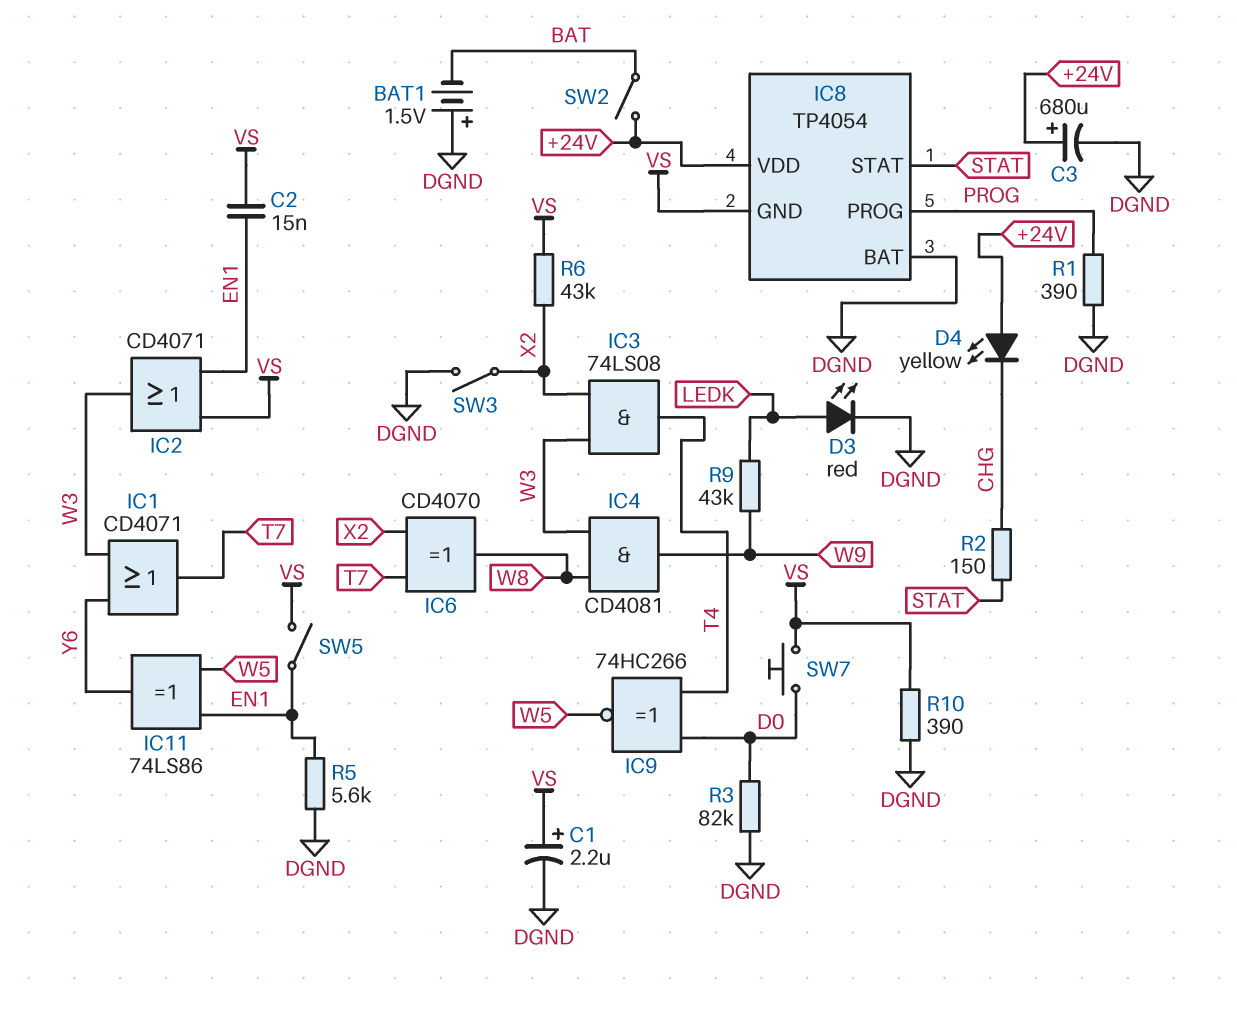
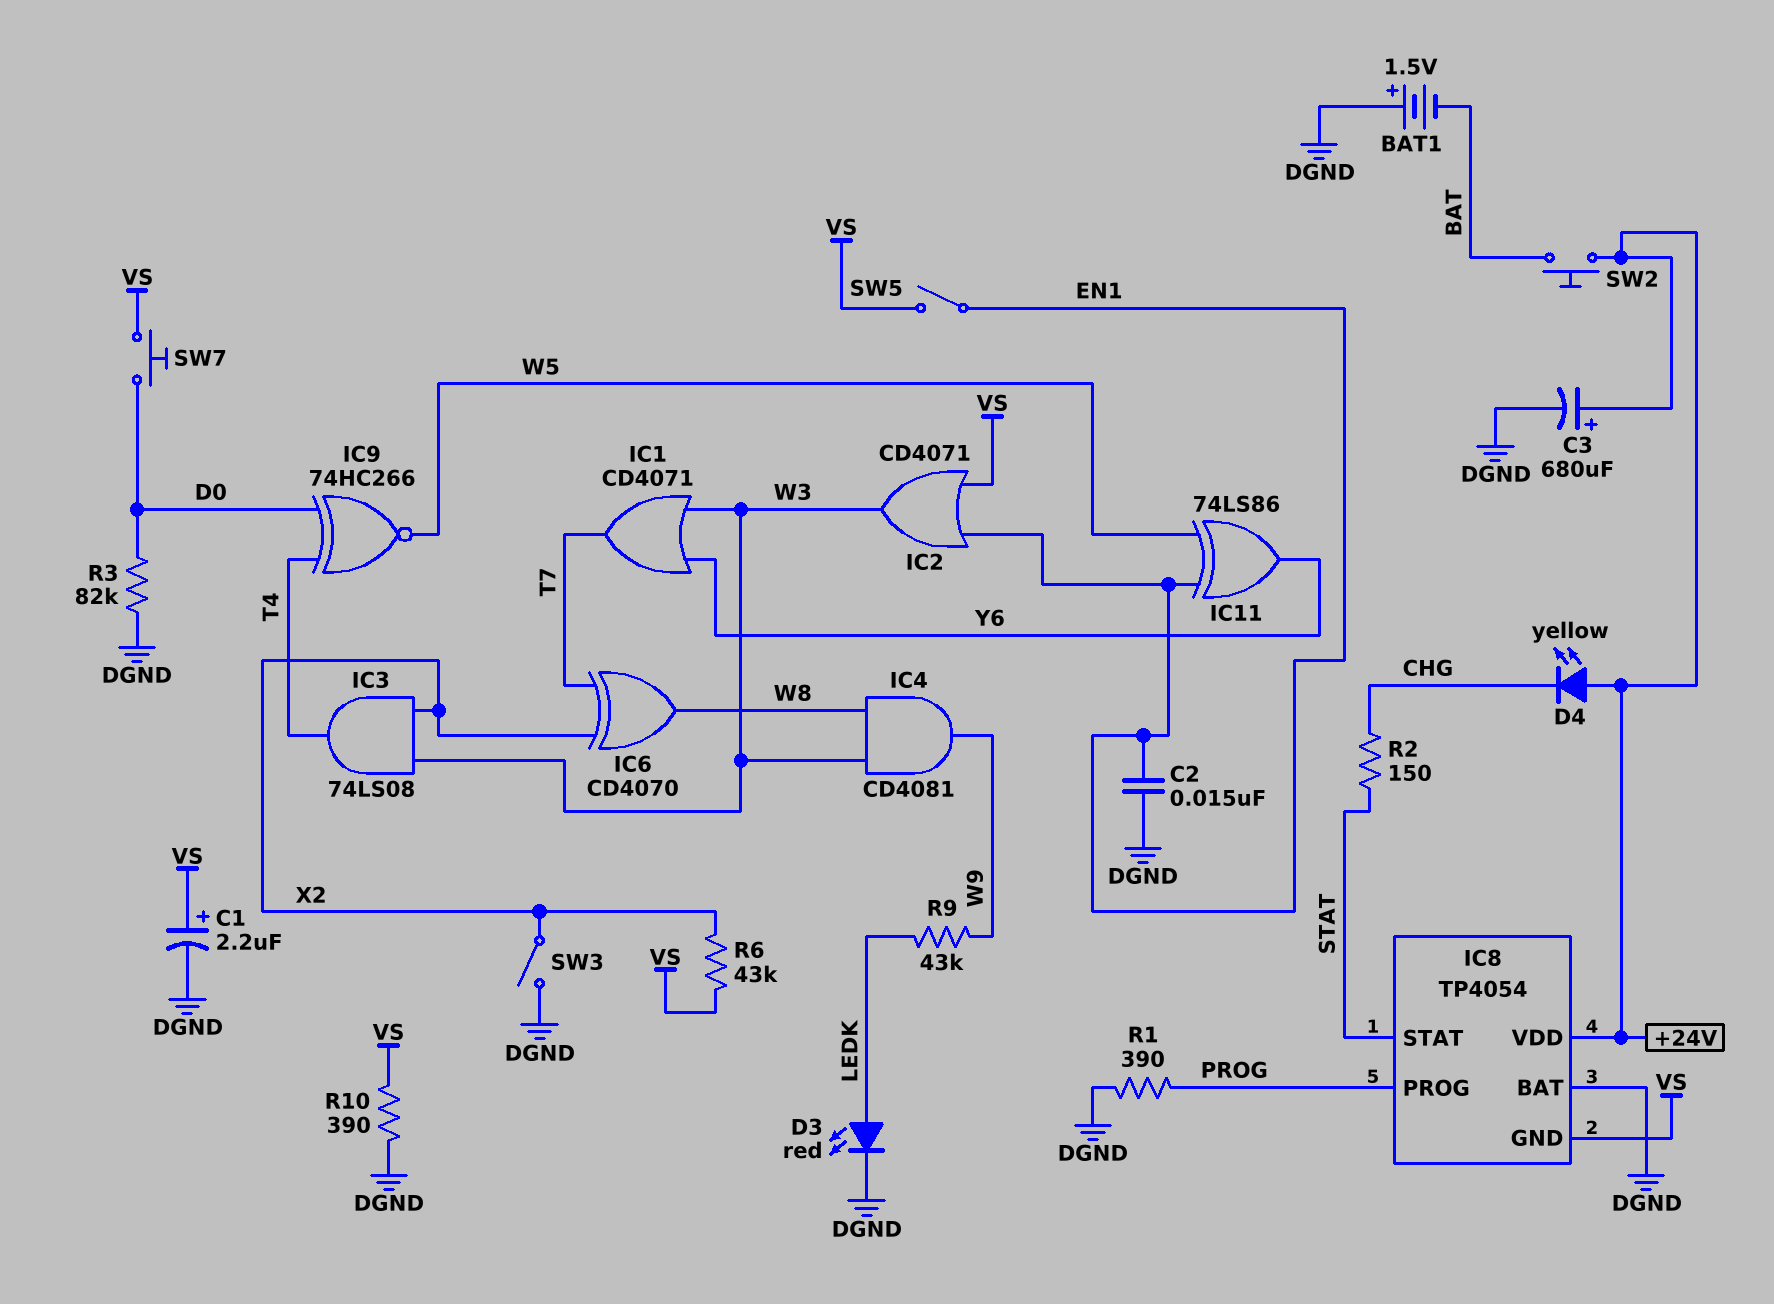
C2: 15nF (EN1, VS) -> 15nF (DGND, EN1)
R5: 5.6k (DGND, EN1) -> none
SW2: switch (+24V, BAT) -> button (+24V, BAT)

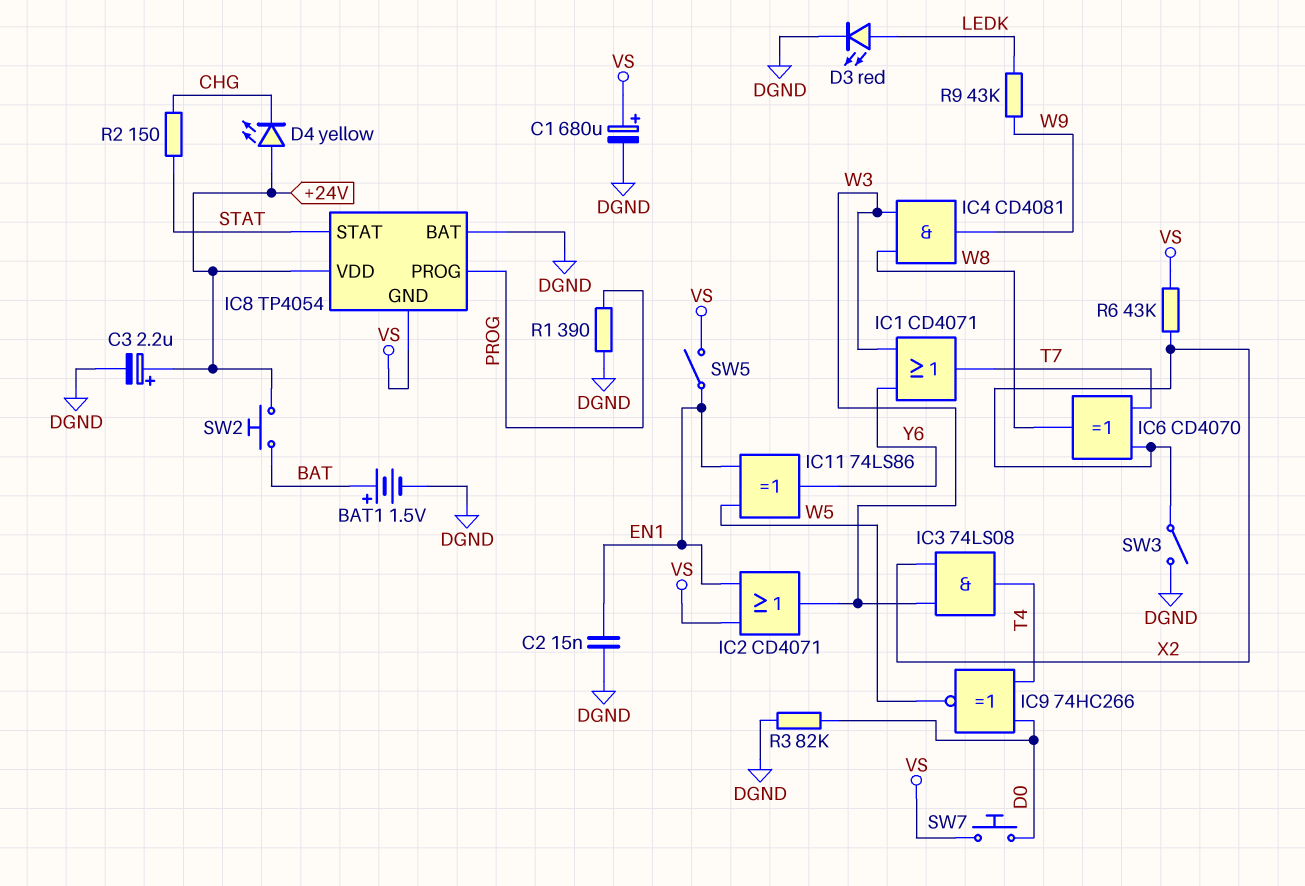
BAT1: 1.5V (plus DGND, minus BAT) -> 1.5V (plus BAT, minus DGND)
C1: 2.2uF (plus VS, minus DGND) -> 680uF (plus VS, minus DGND)
C3: 680uF (plus +24V, minus DGND) -> 2.2uF (plus +24V, minus DGND)
R10: 390 (DGND, VS) -> none

